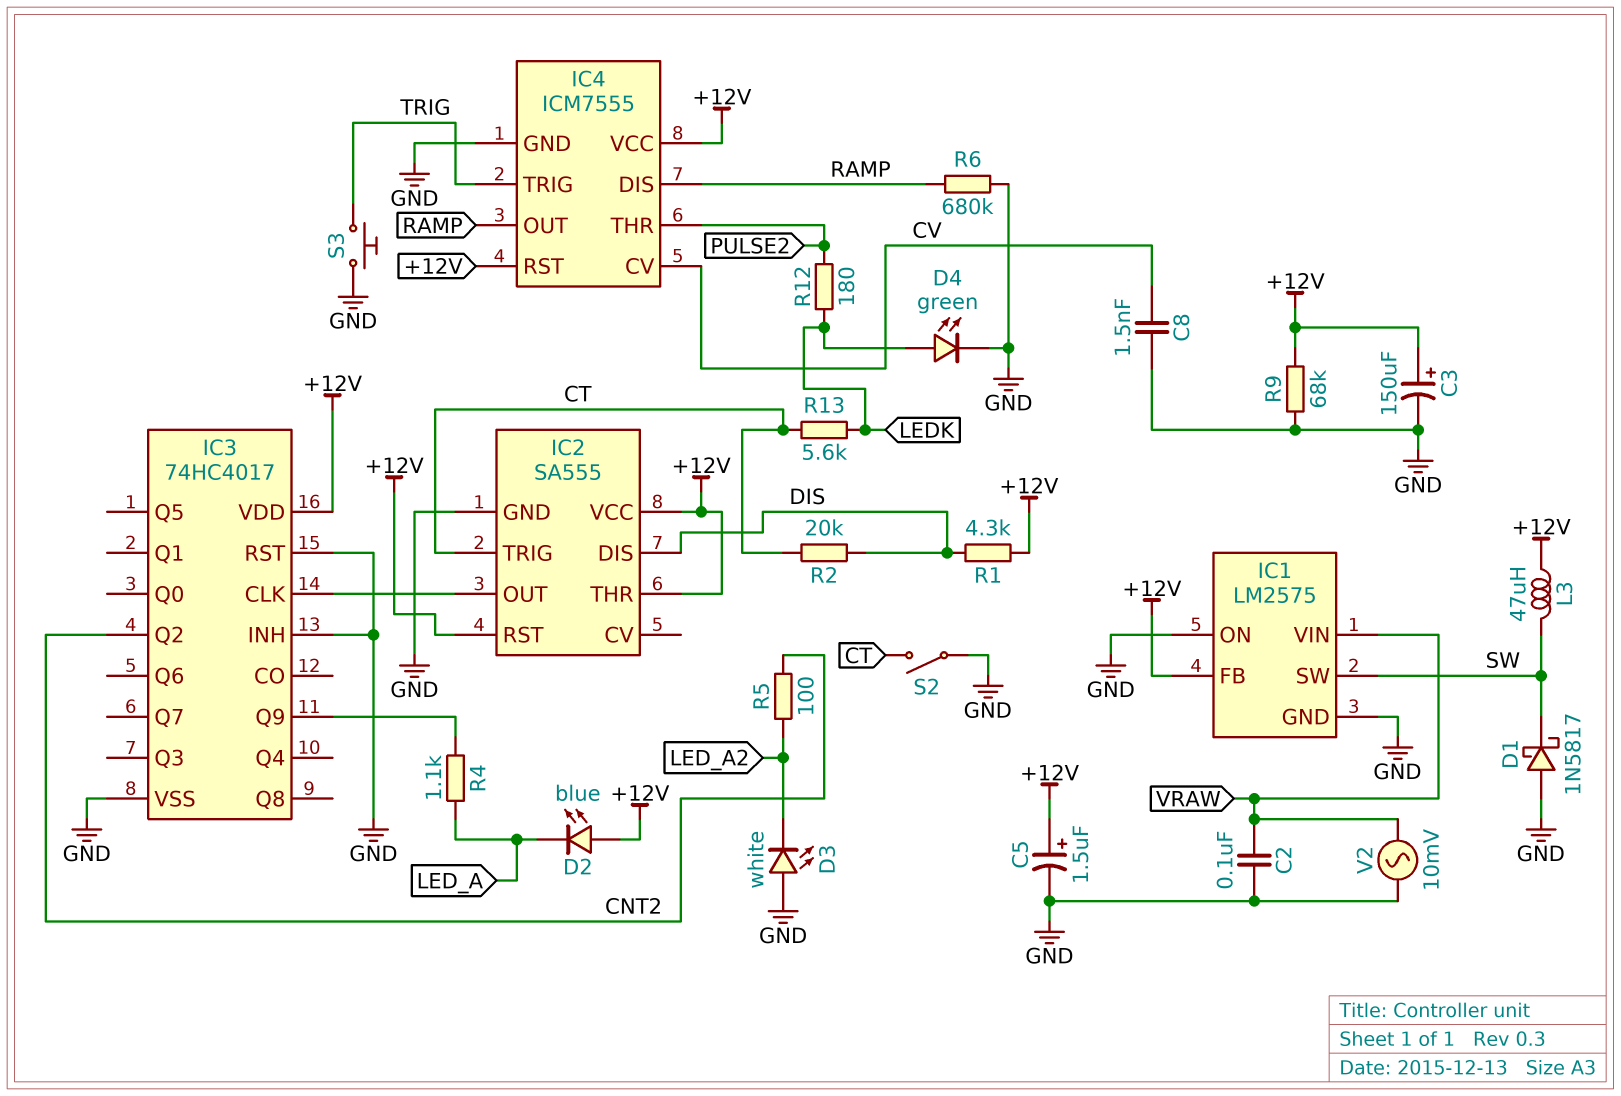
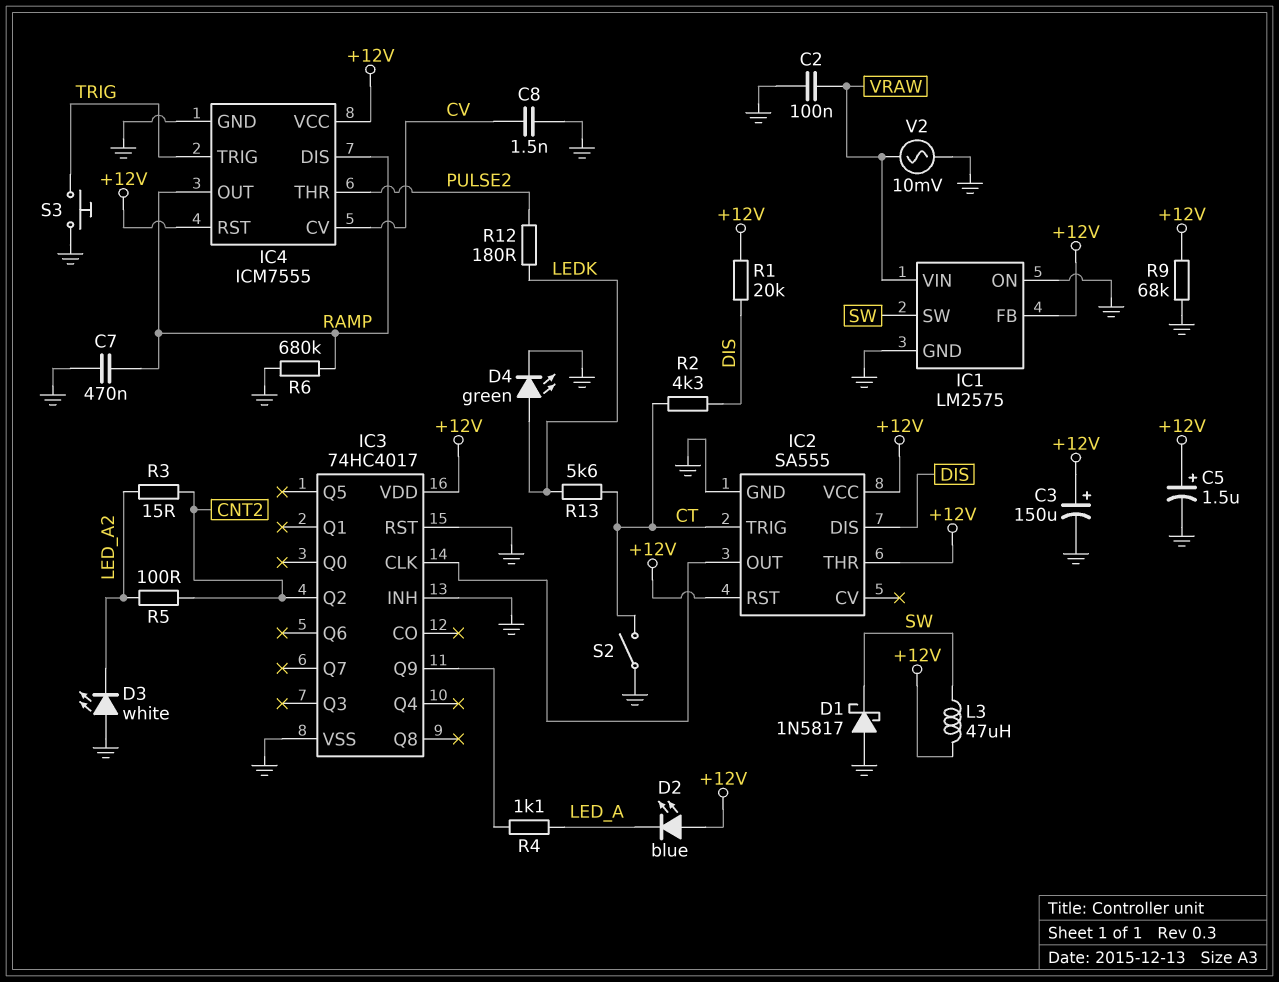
C7: none -> 470nF (GND, RAMP)
R1: 4.3k (+12V, DIS) -> 20k (+12V, DIS)
R2: 20k (CT, DIS) -> 4.3k (CT, DIS)
R3: none -> 15 (CNT2, LED_A2)

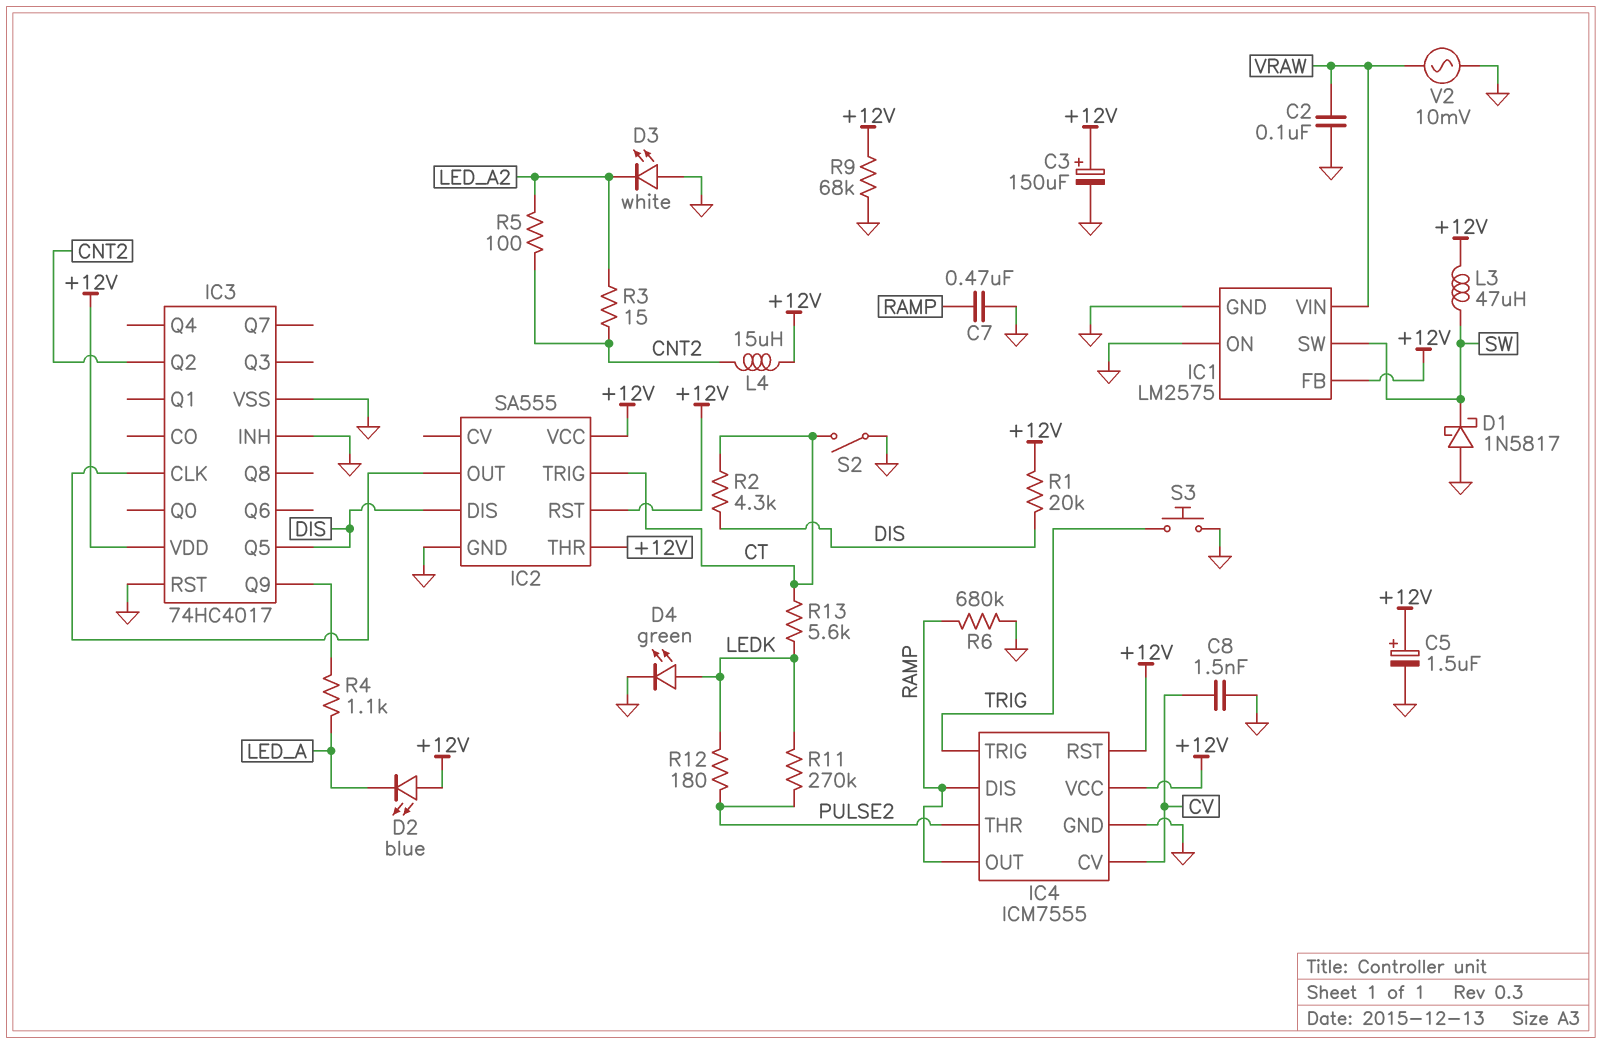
IC3 pin Q5: none -> DIS
L4: none -> 15uH (+12V, CNT2)
R11: none -> 270k (LEDK, PULSE2)

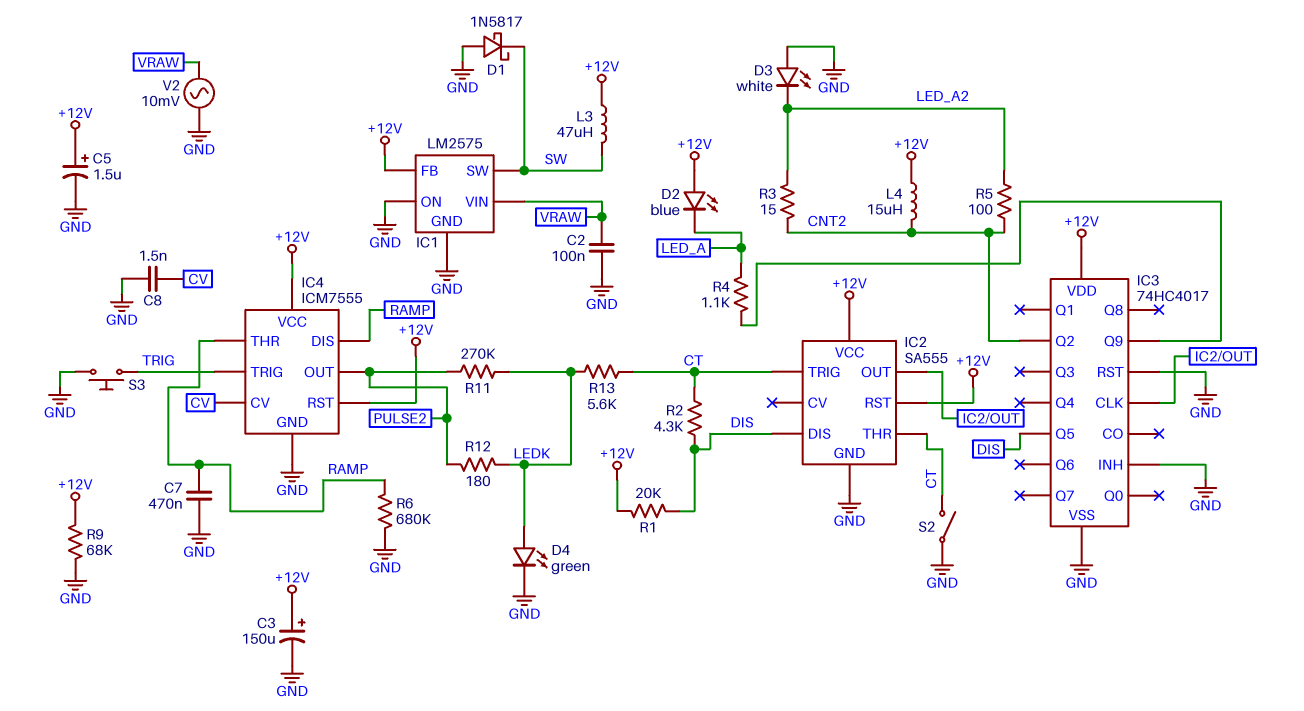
IC2 pin THR: +12V -> CT
IC4 pin OUT: RAMP -> PULSE2
IC4 pin THR: PULSE2 -> RAMP

